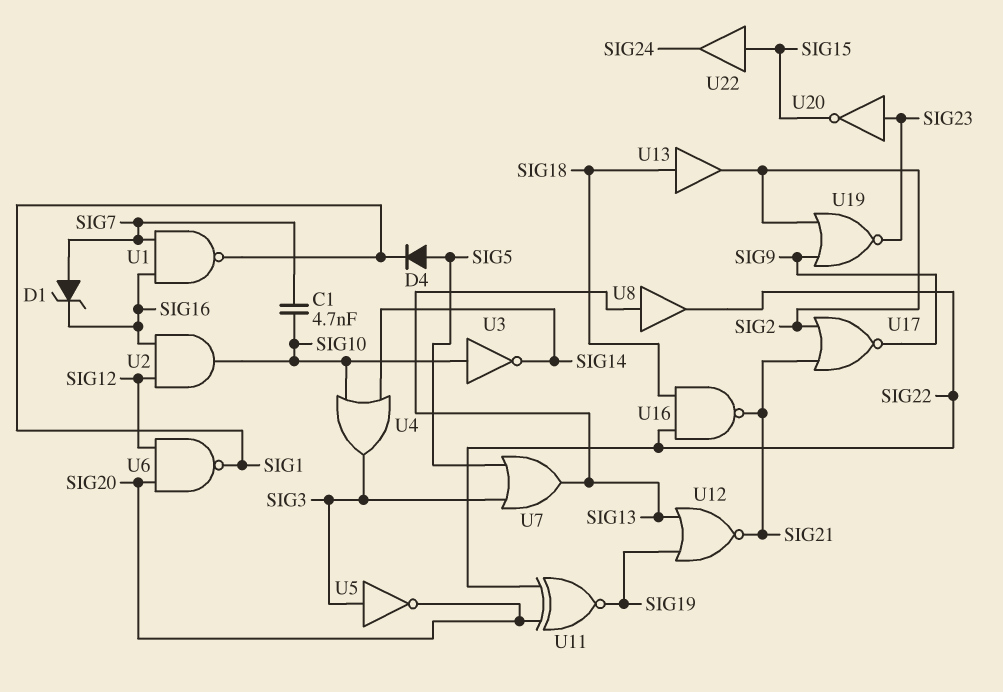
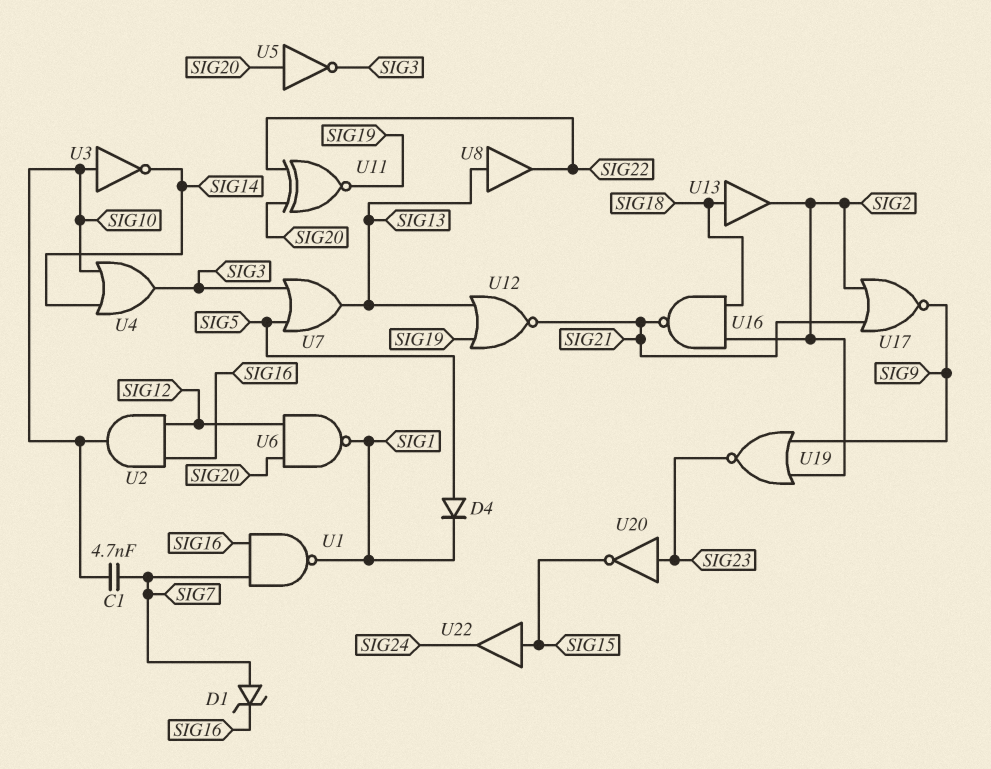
U5: NOT (in SIG3, out SIG20) -> NOT (in SIG20, out SIG3)
U16: NAND (in SIG18, in SIG22, out SIG21) -> NAND (in SIG2, in SIG18, out SIG21)

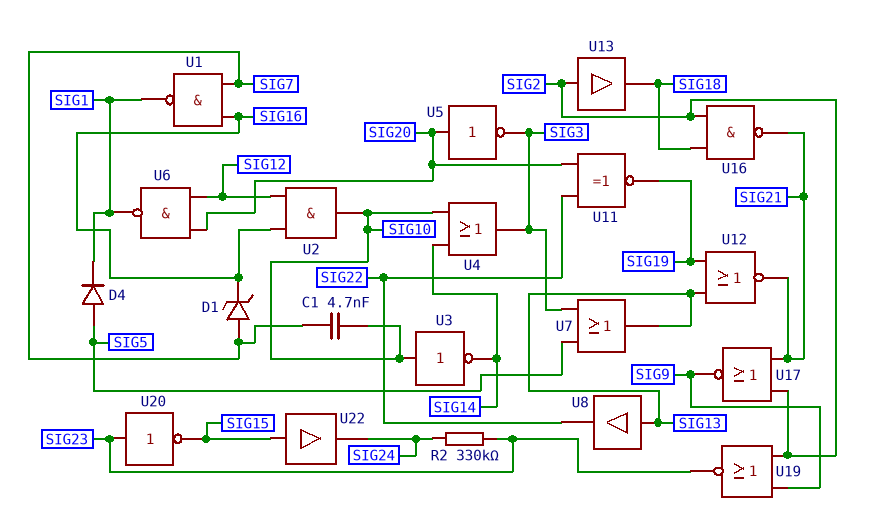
R2: none -> 330k (SIG23, SIG24)
U13: buffer (in SIG18, out SIG2) -> buffer (in SIG2, out SIG18)

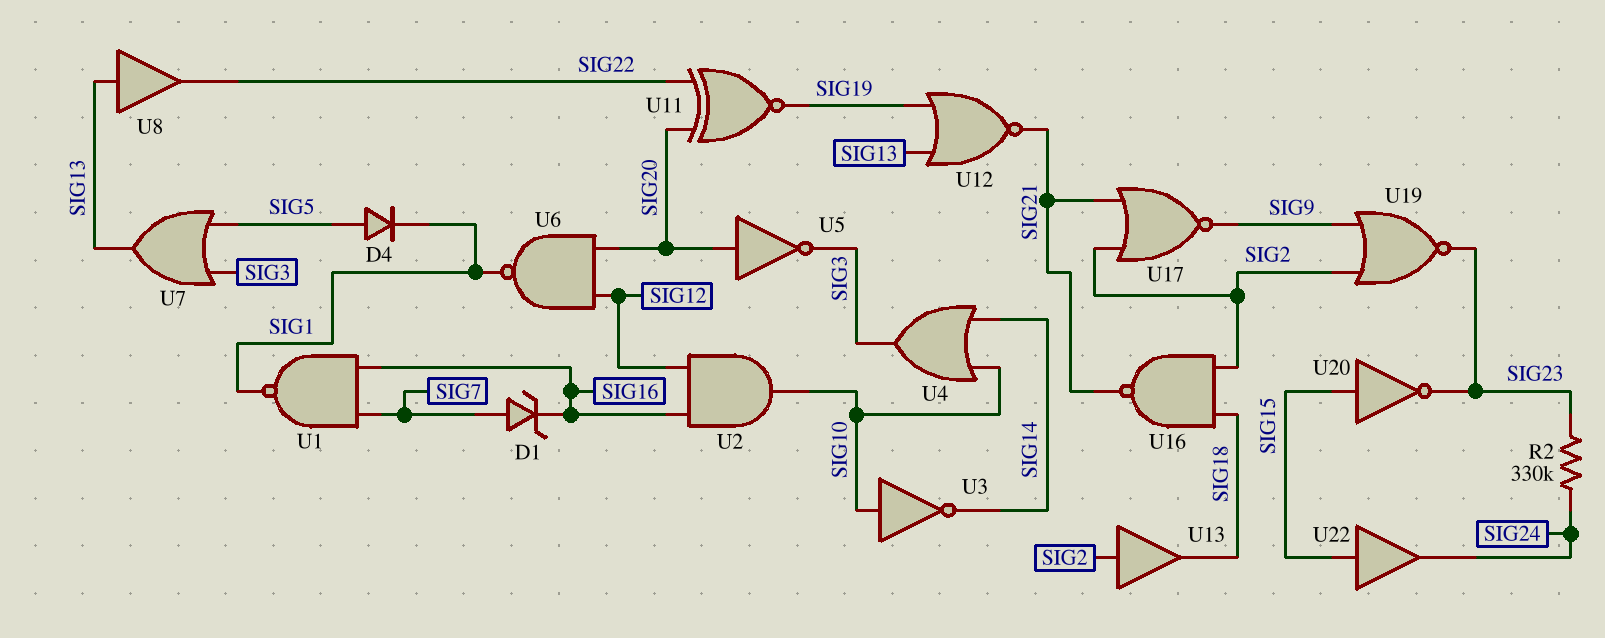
C1: 4.7nF (SIG7, SIG10) -> none
U20: NOT (in SIG23, out SIG15) -> NOT (in SIG15, out SIG23)

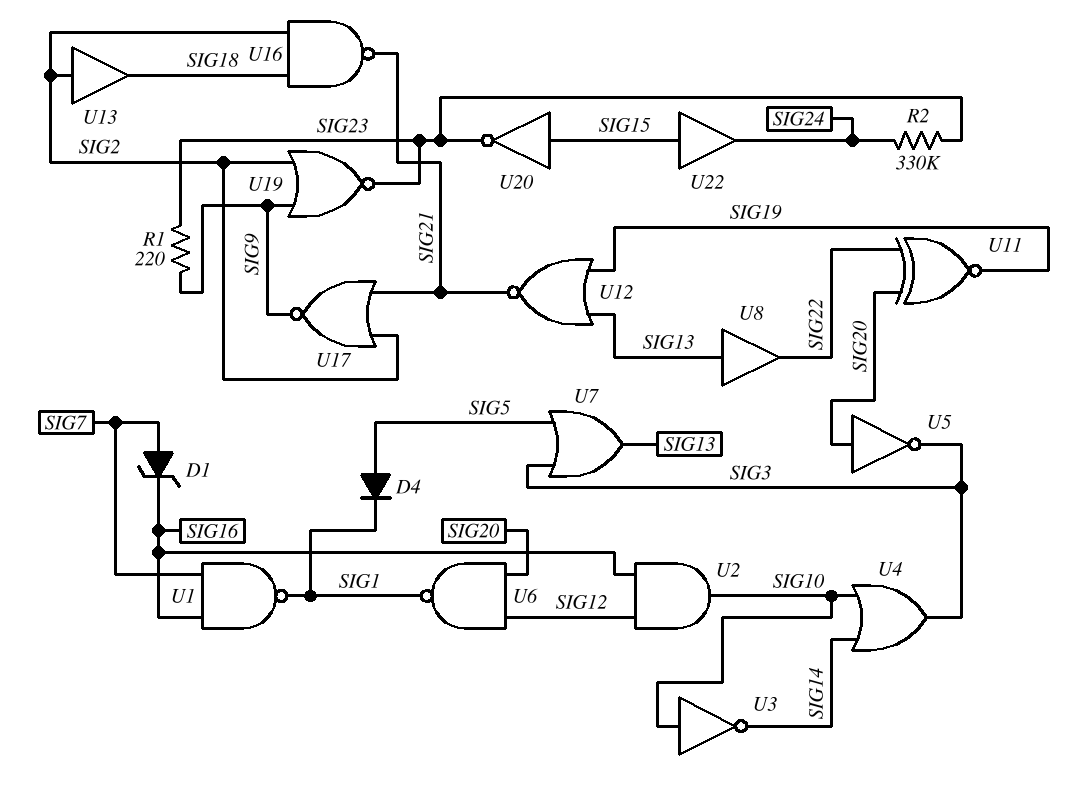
R1: none -> 220 (SIG9, SIG23)

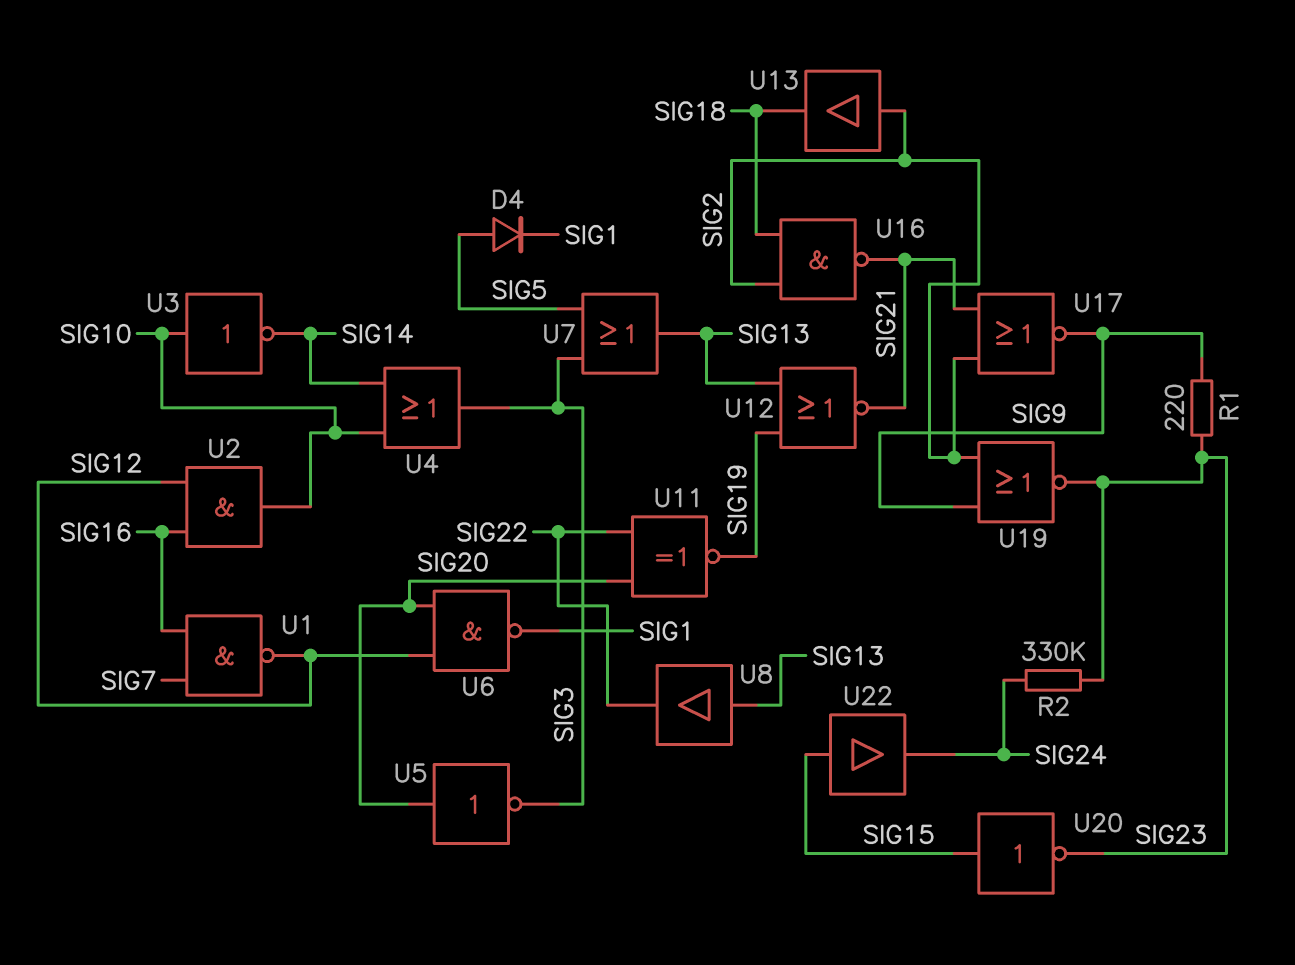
D1: zener (A SIG7, K SIG16) -> none
U1: NAND (in SIG7, in SIG16, out SIG1) -> NAND (in SIG7, in SIG16, out SIG12)

